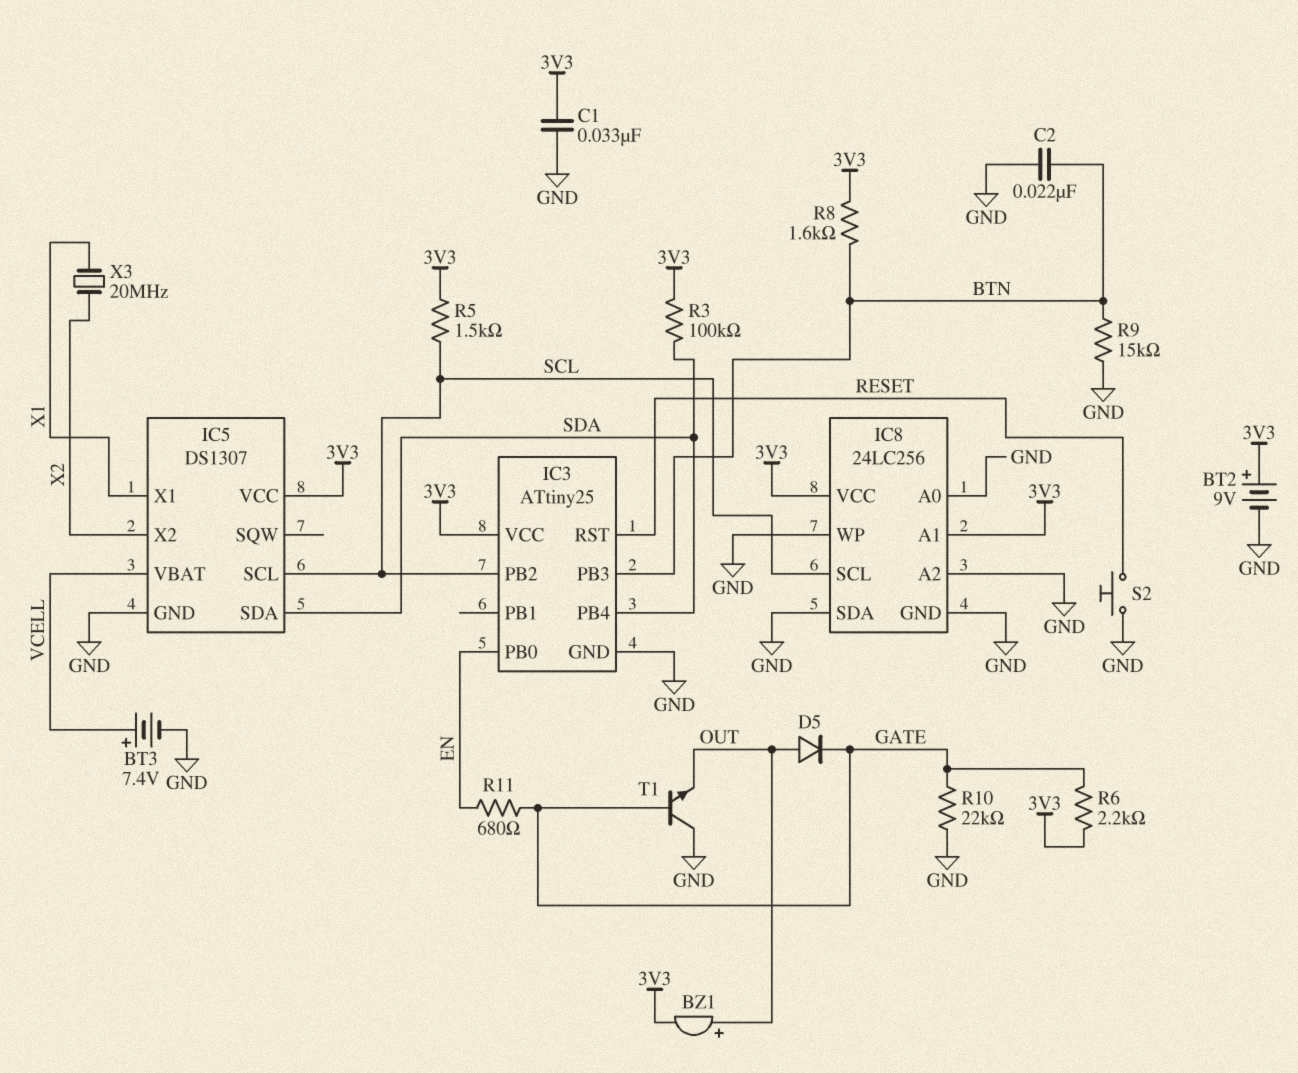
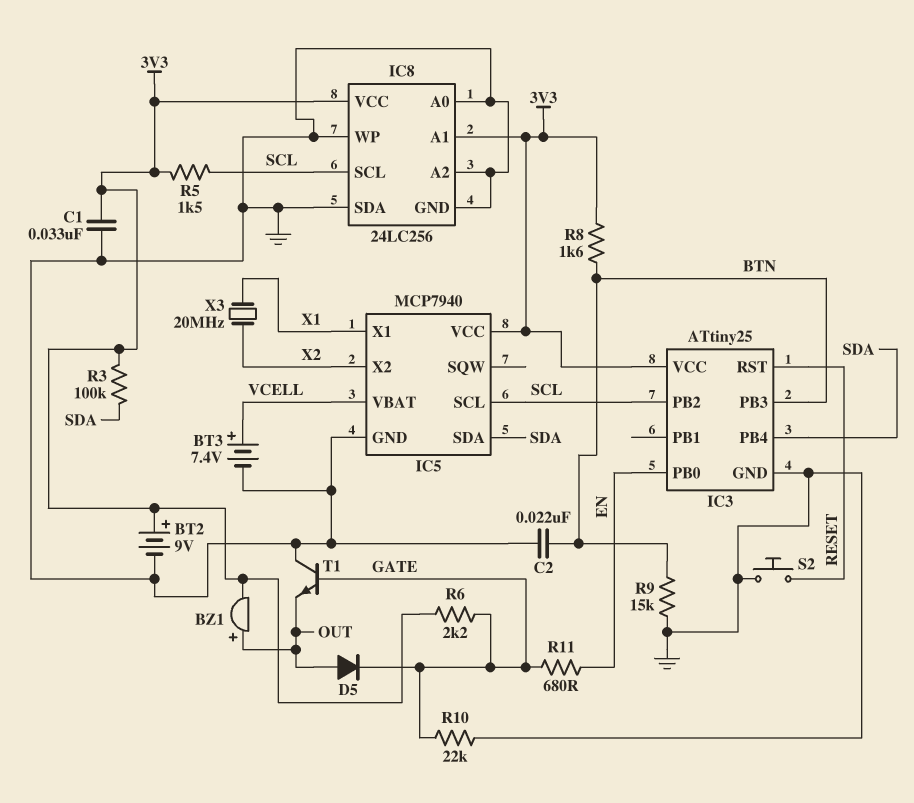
IC5: DS1307 -> MCP7940

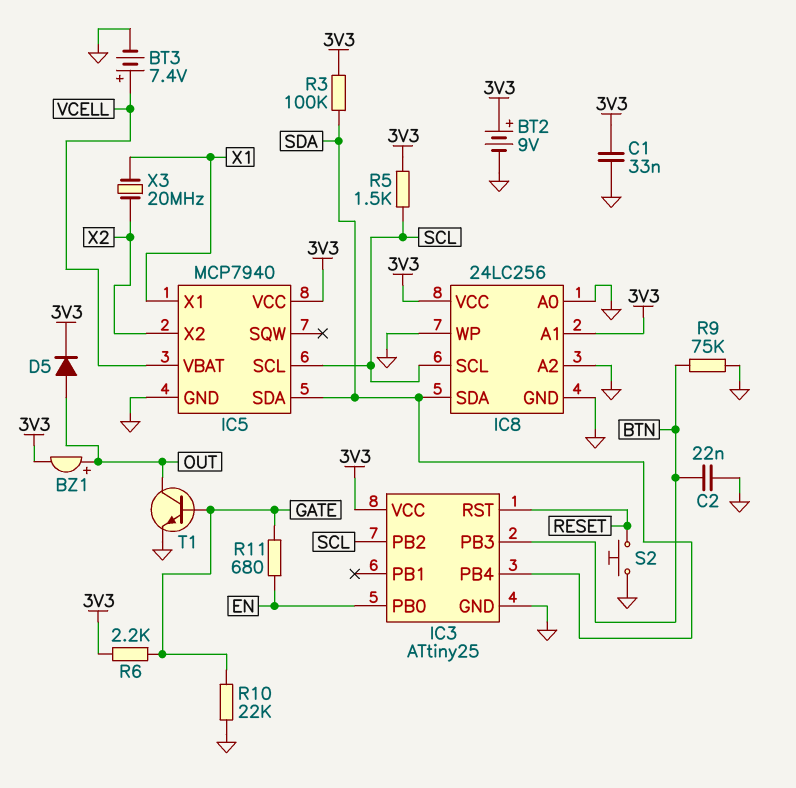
D5: diode (A OUT, K GATE) -> diode (A OUT, K 3V3)
IC8 pin SDA: GND -> SDA
R8: 1.6k (3V3, BTN) -> none
R9: 15k (BTN, GND) -> 75k (BTN, GND)
T1: NPN (B GATE, C GND, E OUT) -> NPN (B GATE, C OUT, E GND)

